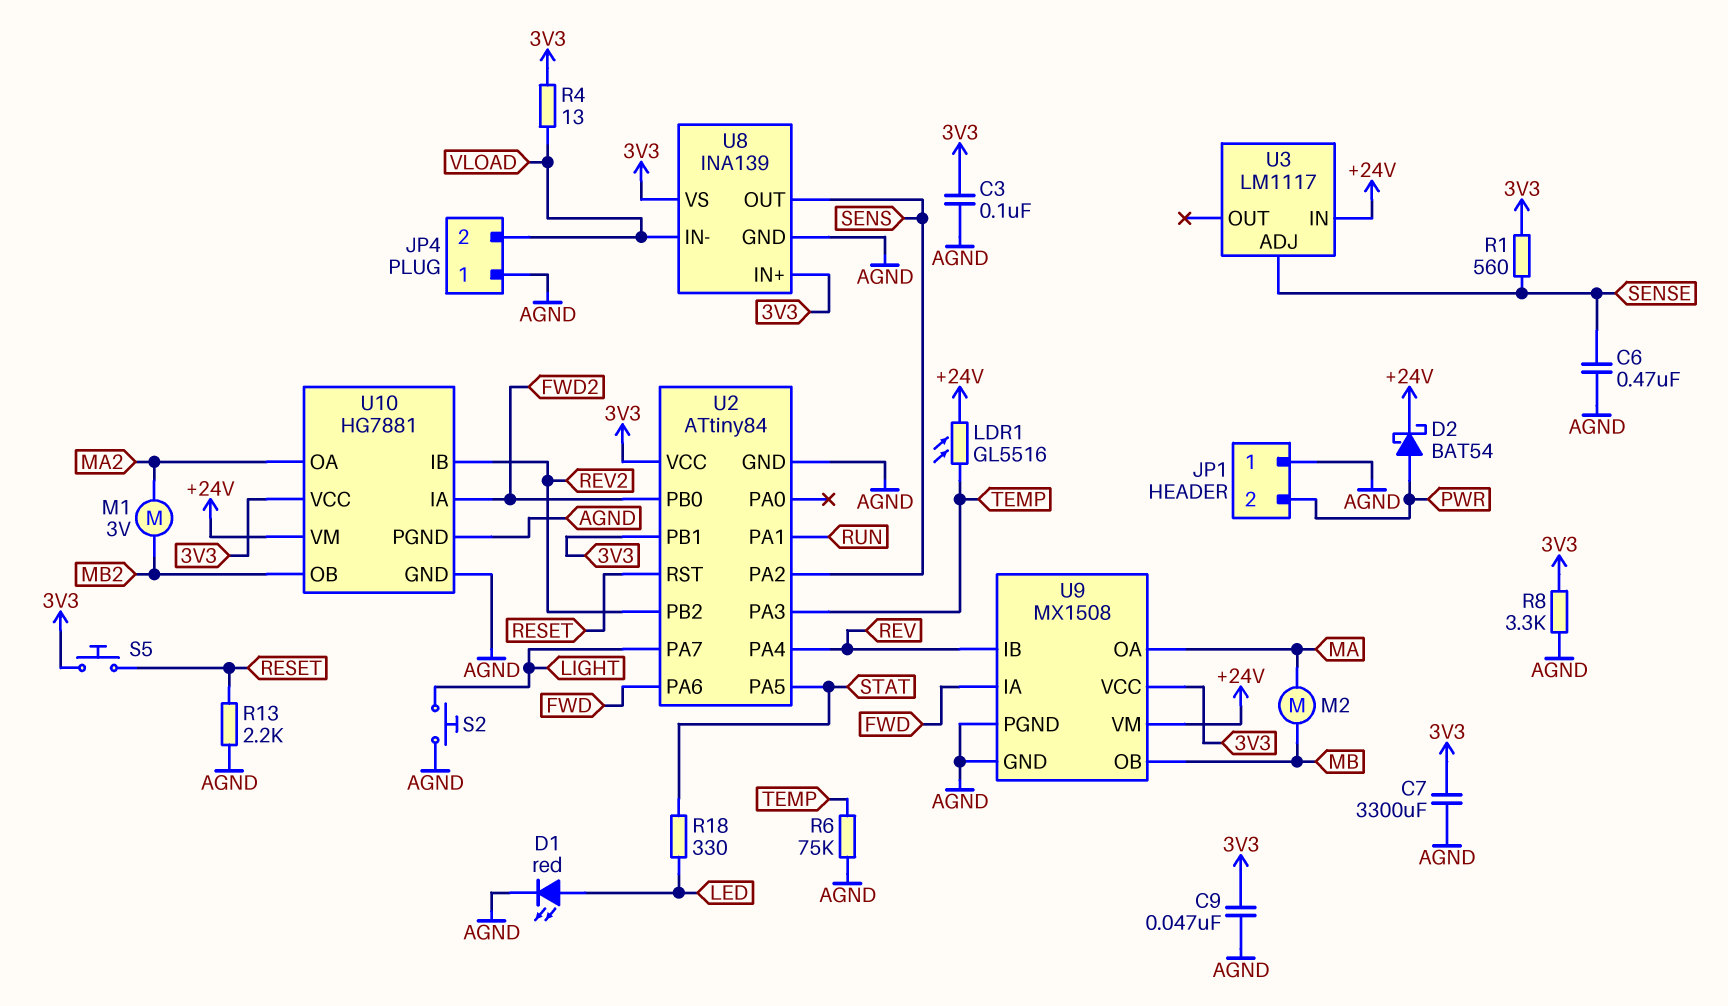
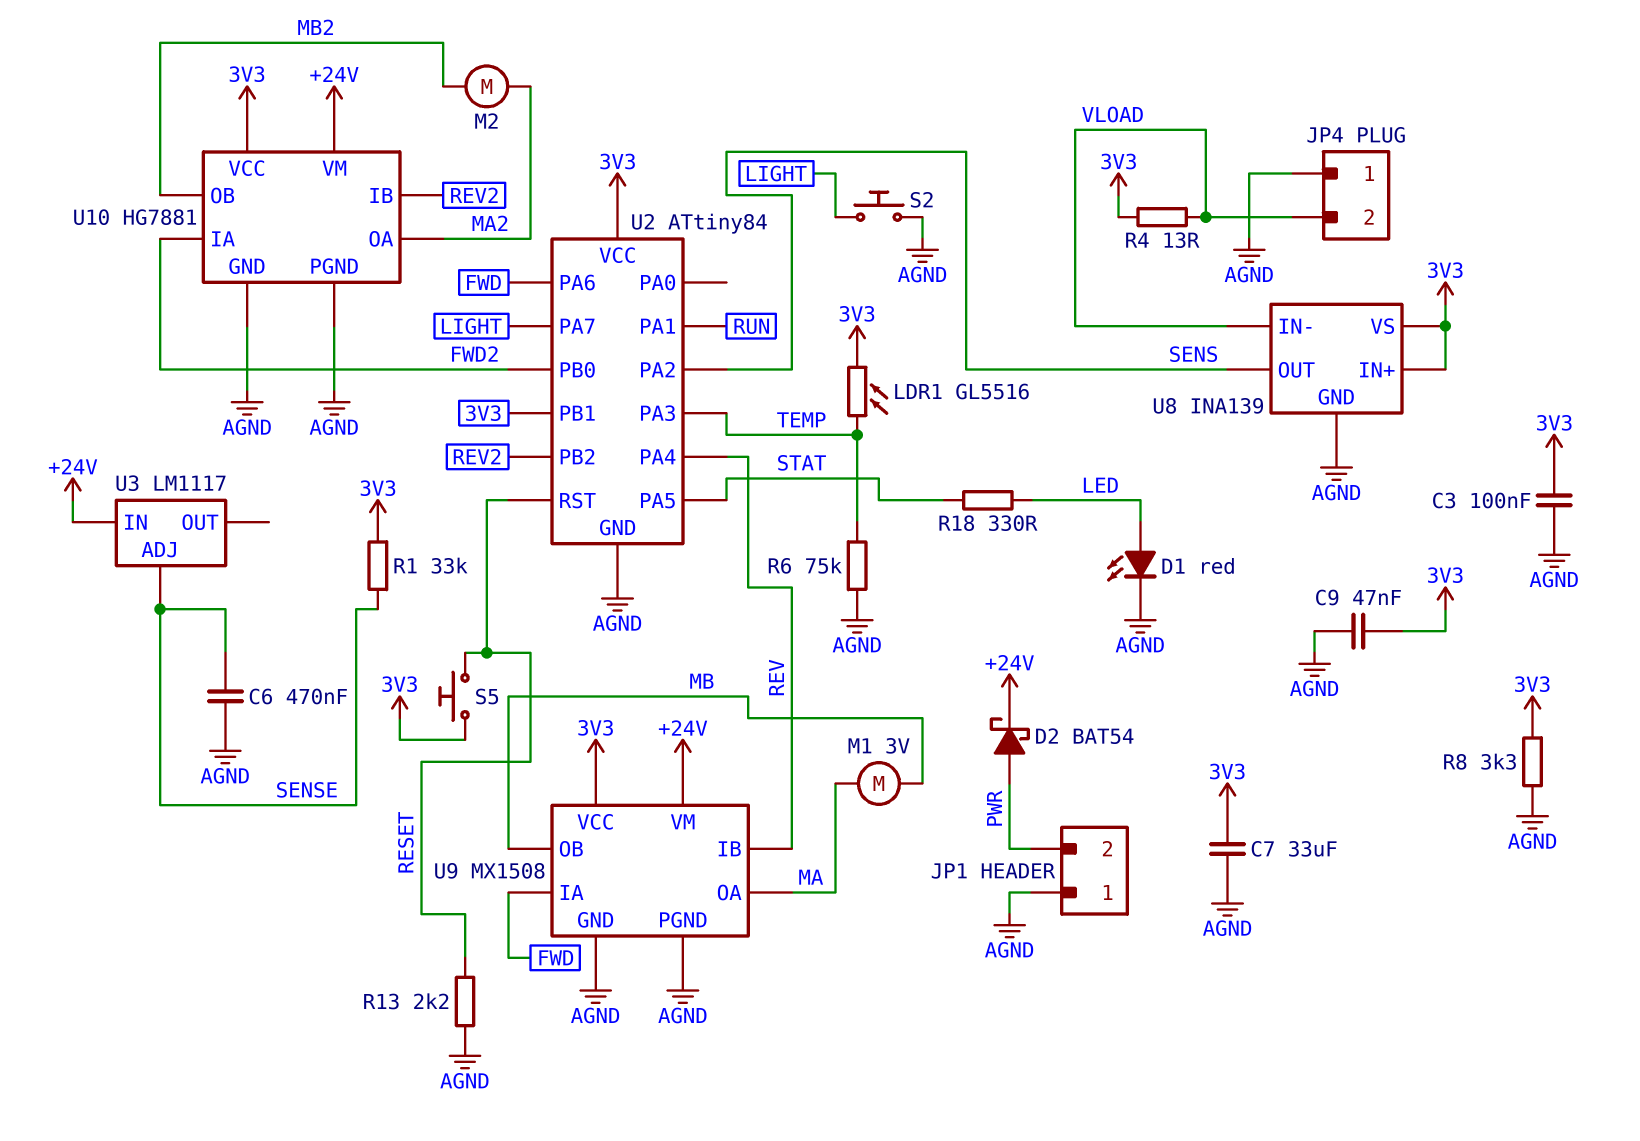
C7: 3300uF (3V3, AGND) -> 33uF (3V3, AGND)
LDR1: GL5516 (+24V, TEMP) -> GL5516 (3V3, TEMP)
M1: motor 3V (MA2, MB2) -> motor 3V (MA, MB)
M2: motor (MA, MB) -> motor (MA2, MB2)
R1: 560 (3V3, SENSE) -> 33k (3V3, SENSE)

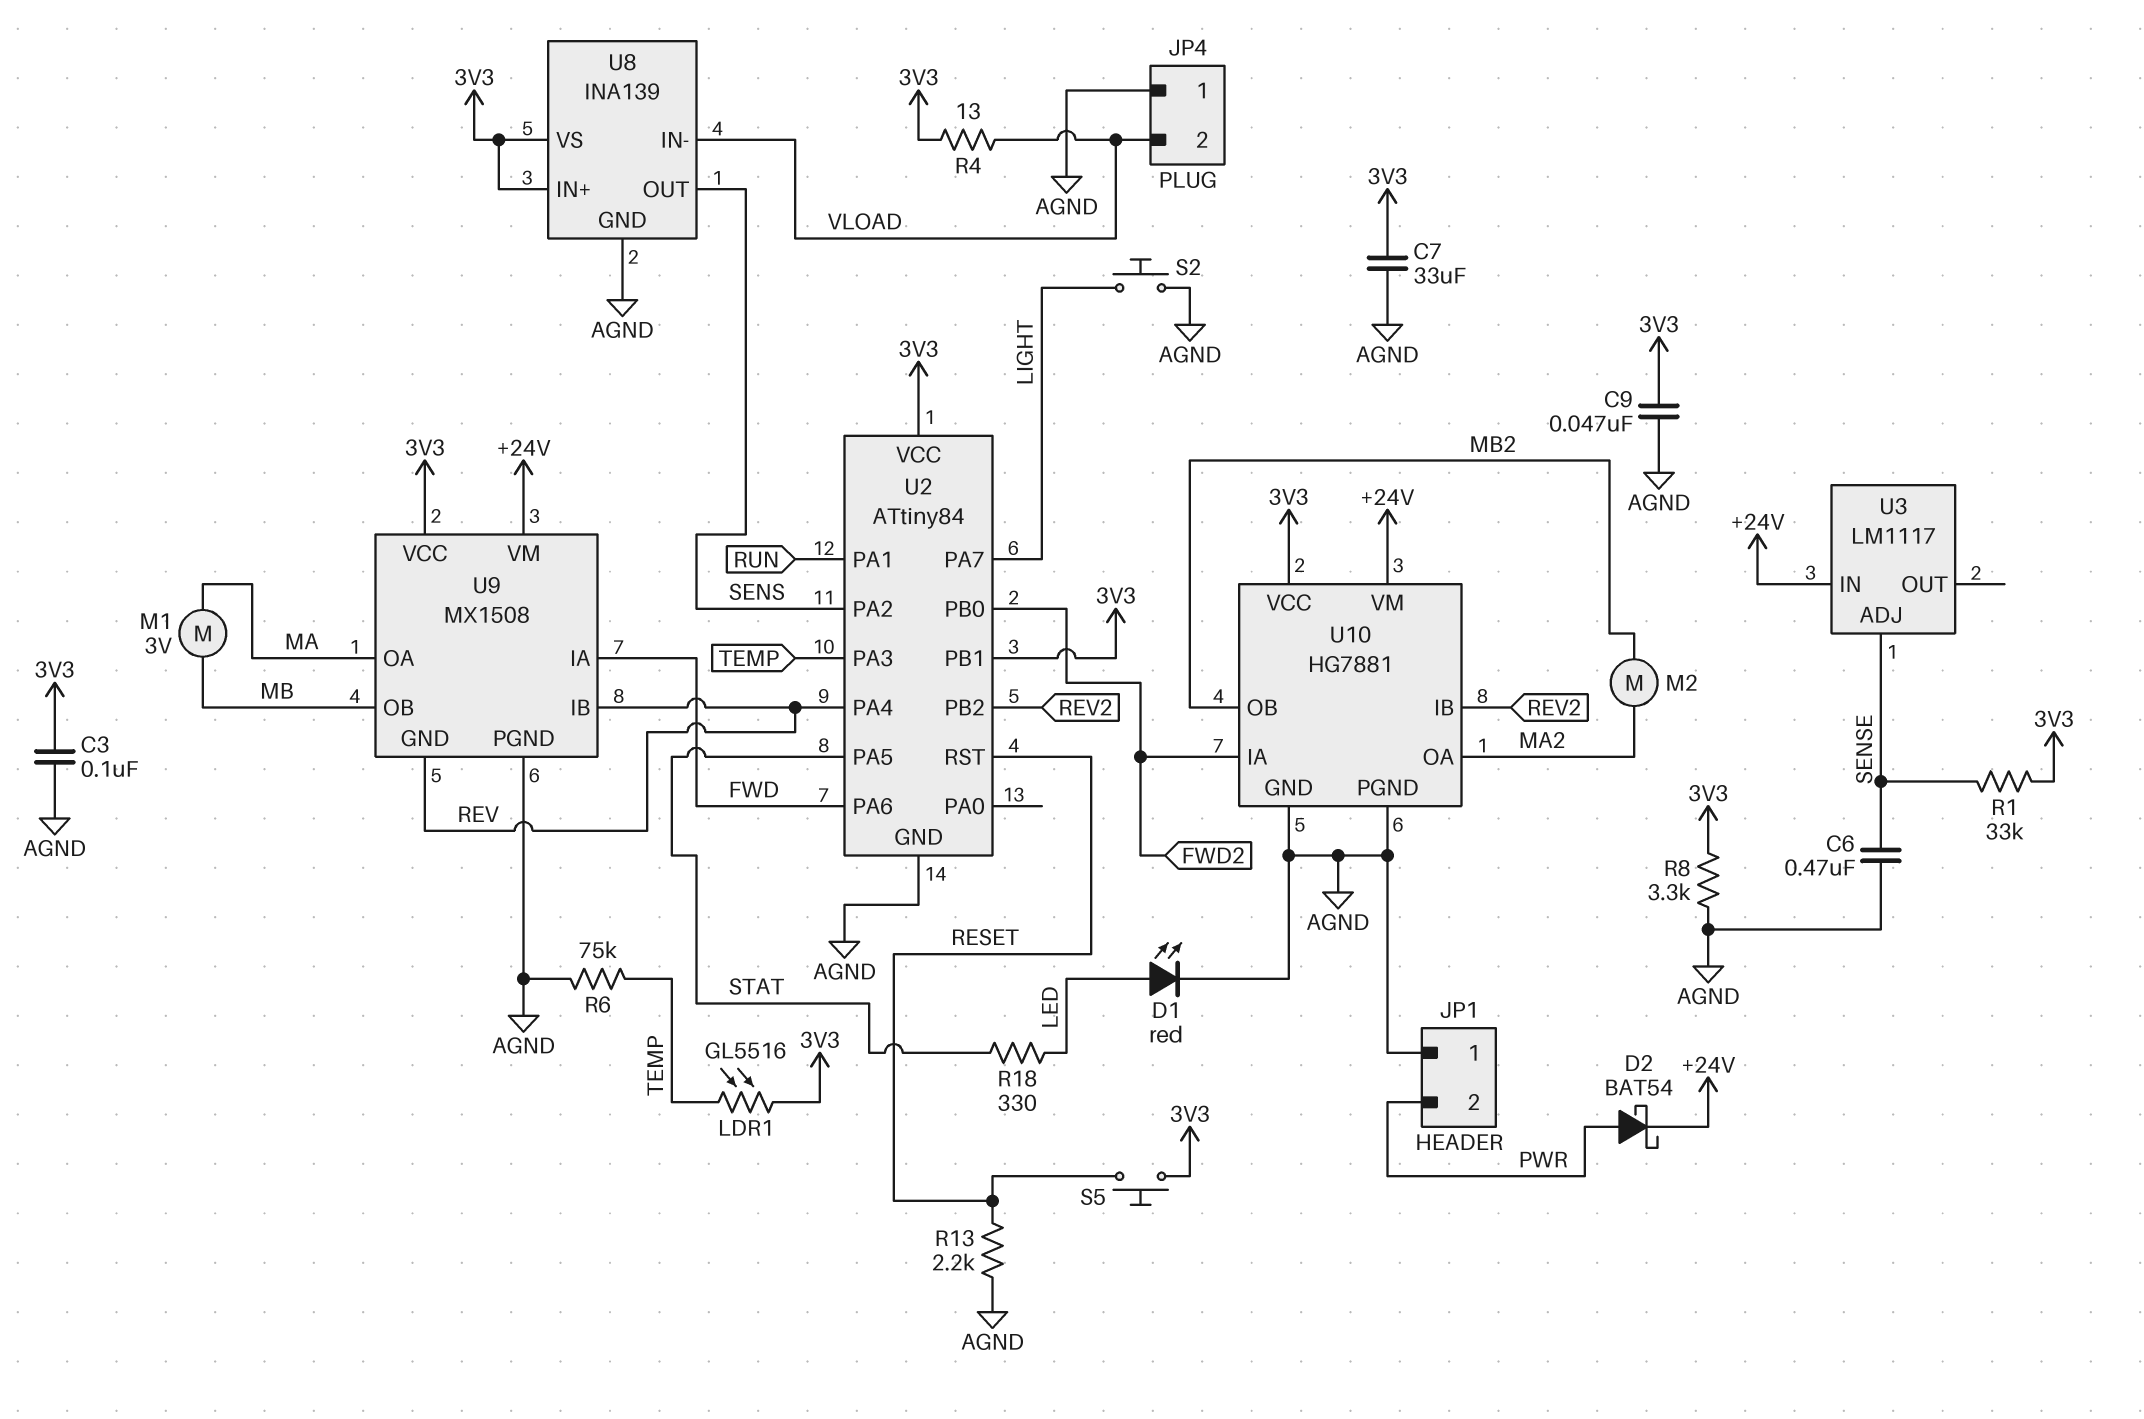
U9 pin GND: AGND -> REV

